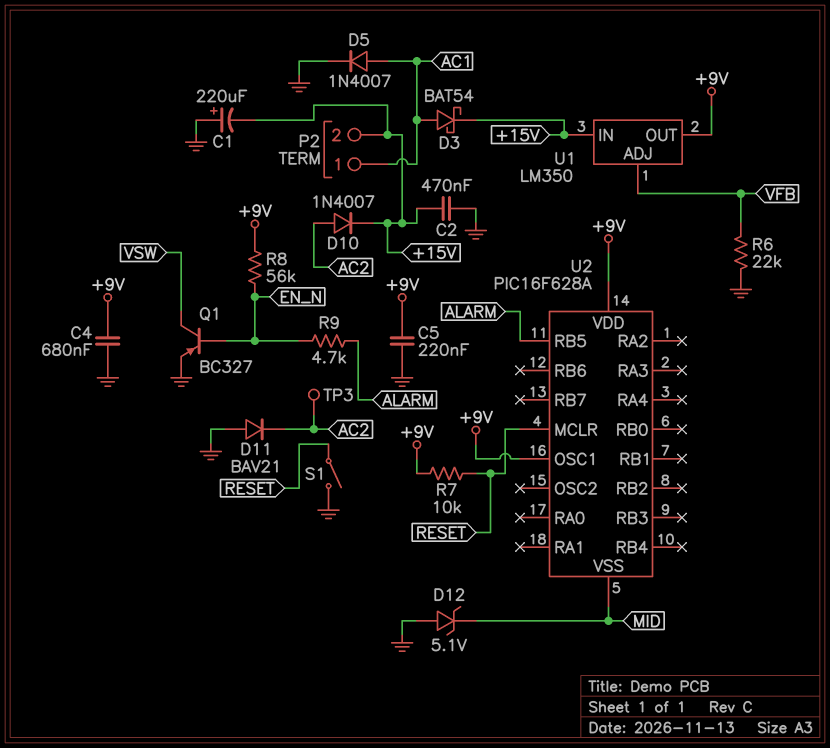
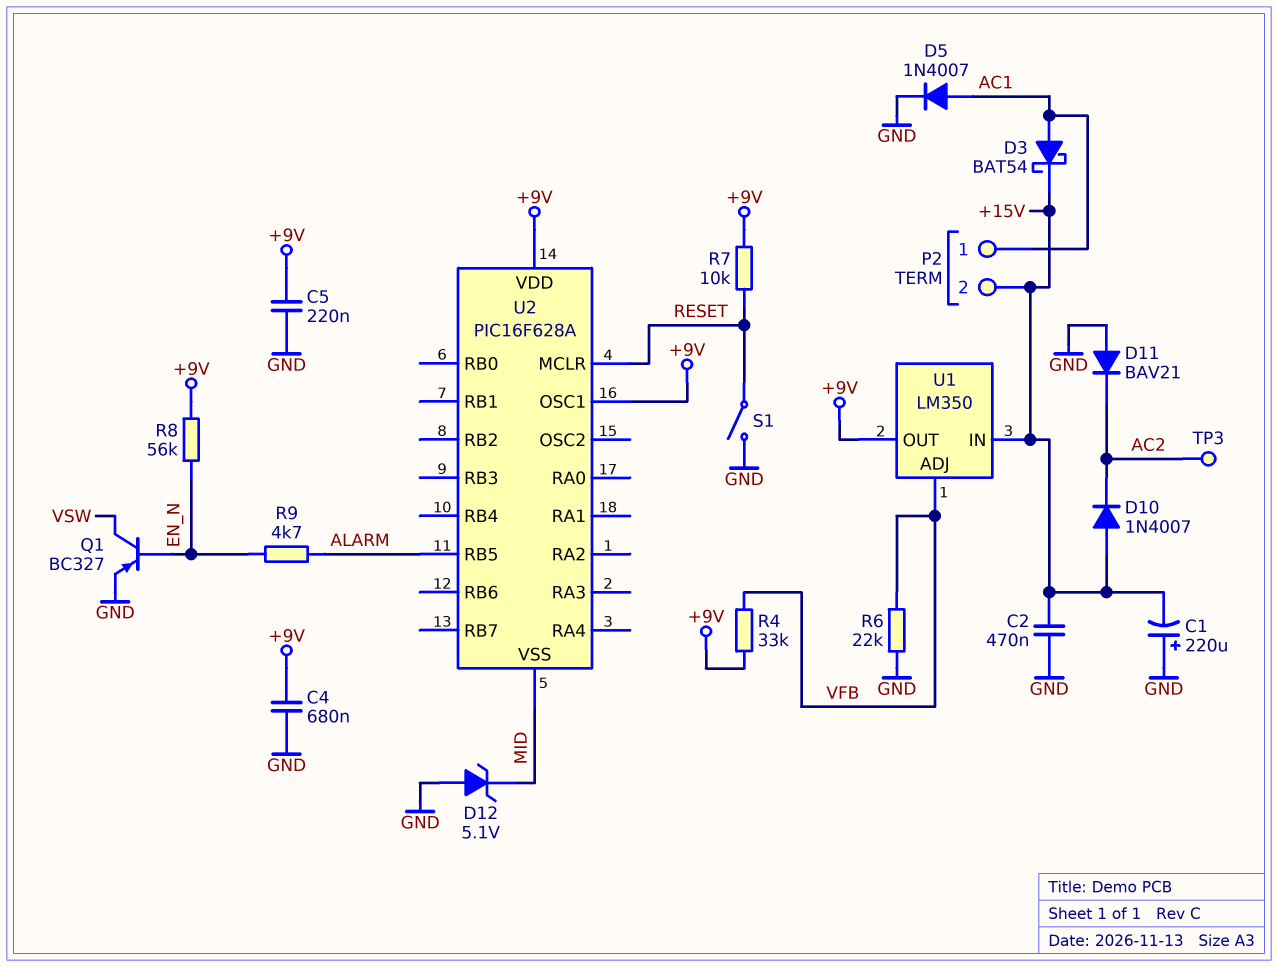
D10: diode 1N4007 (A AC2, K +15V) -> diode 1N4007 (A +15V, K AC2)
R4: none -> 33k (+9V, VFB)

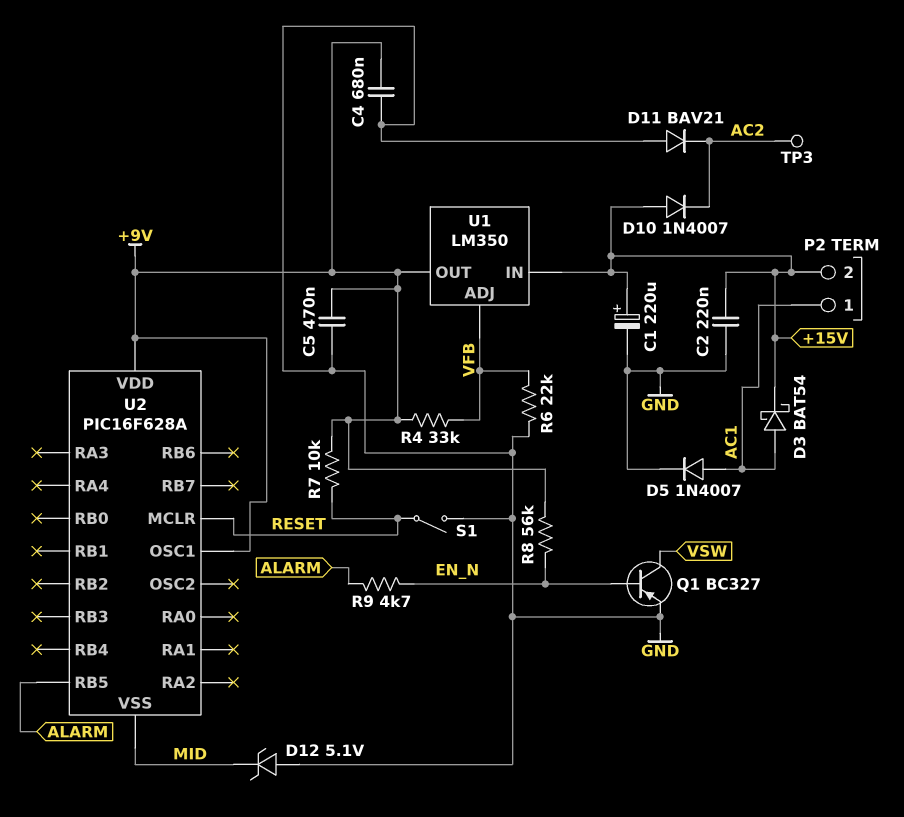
C1: 220uF (plus GND, minus +15V) -> 220uF (plus +15V, minus GND)
C2: 470nF (+15V, GND) -> 220nF (+15V, GND)
C5: 220nF (+9V, GND) -> 470nF (+9V, GND)

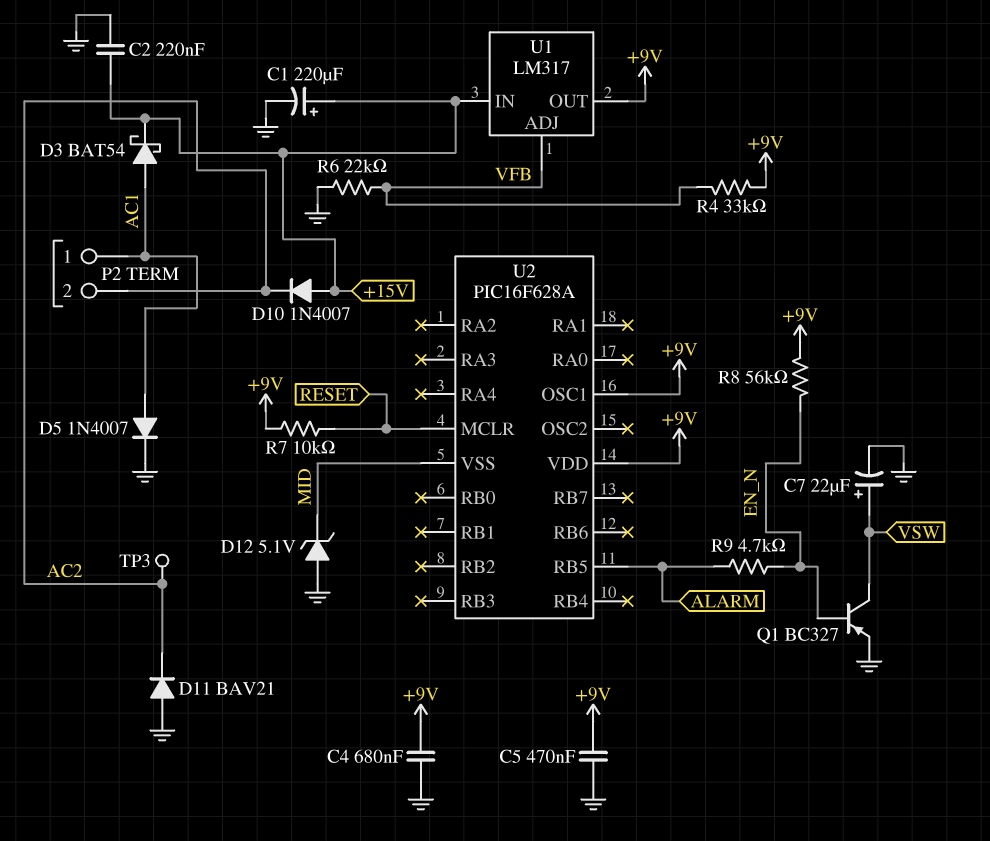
C7: none -> 22uF (plus VSW, minus GND)
P2 pin 2: +15V -> AC2
S1: switch (GND, RESET) -> none
U1: LM350 -> LM317

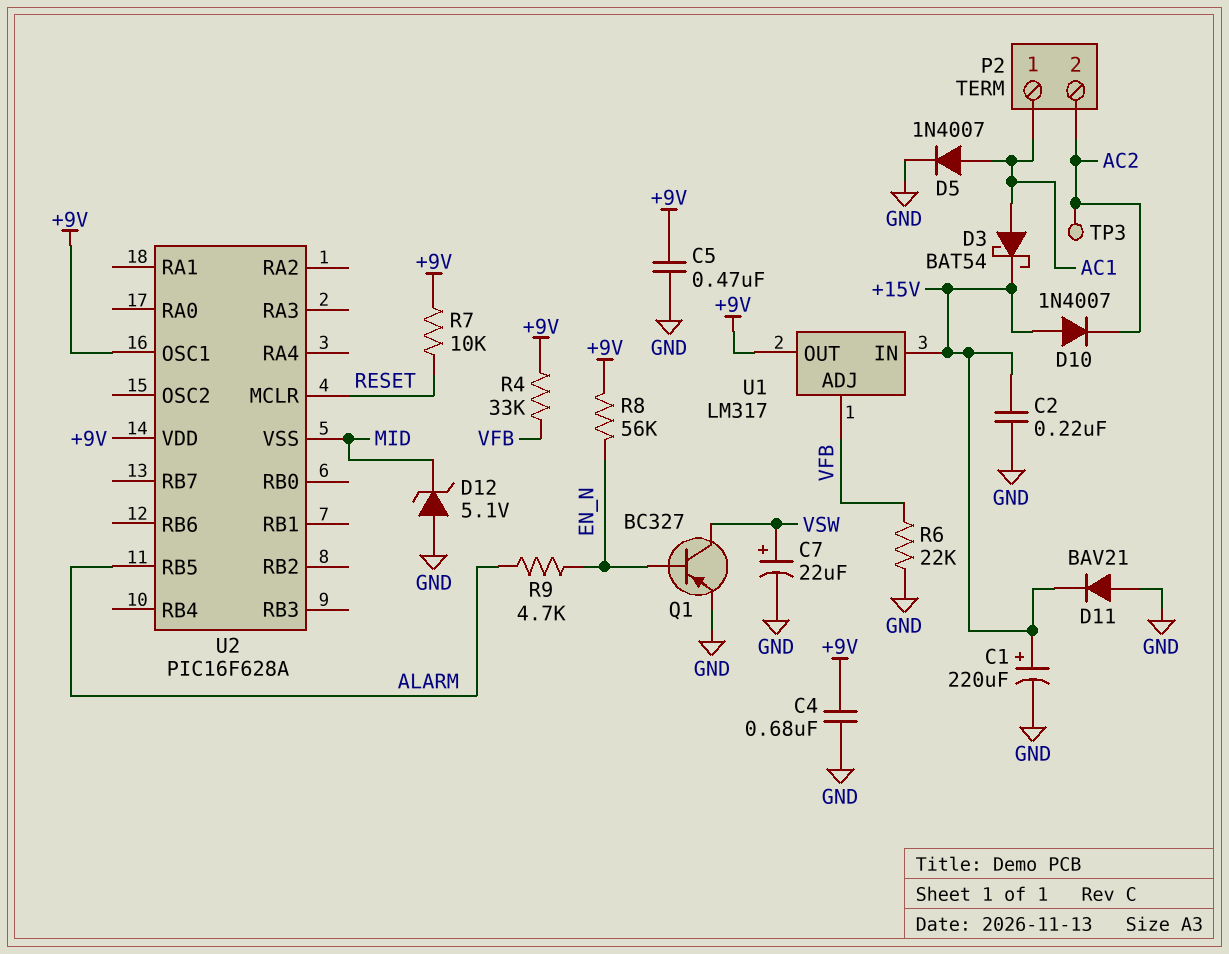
D11: diode BAV21 (A GND, K AC2) -> diode BAV21 (A GND, K +15V)

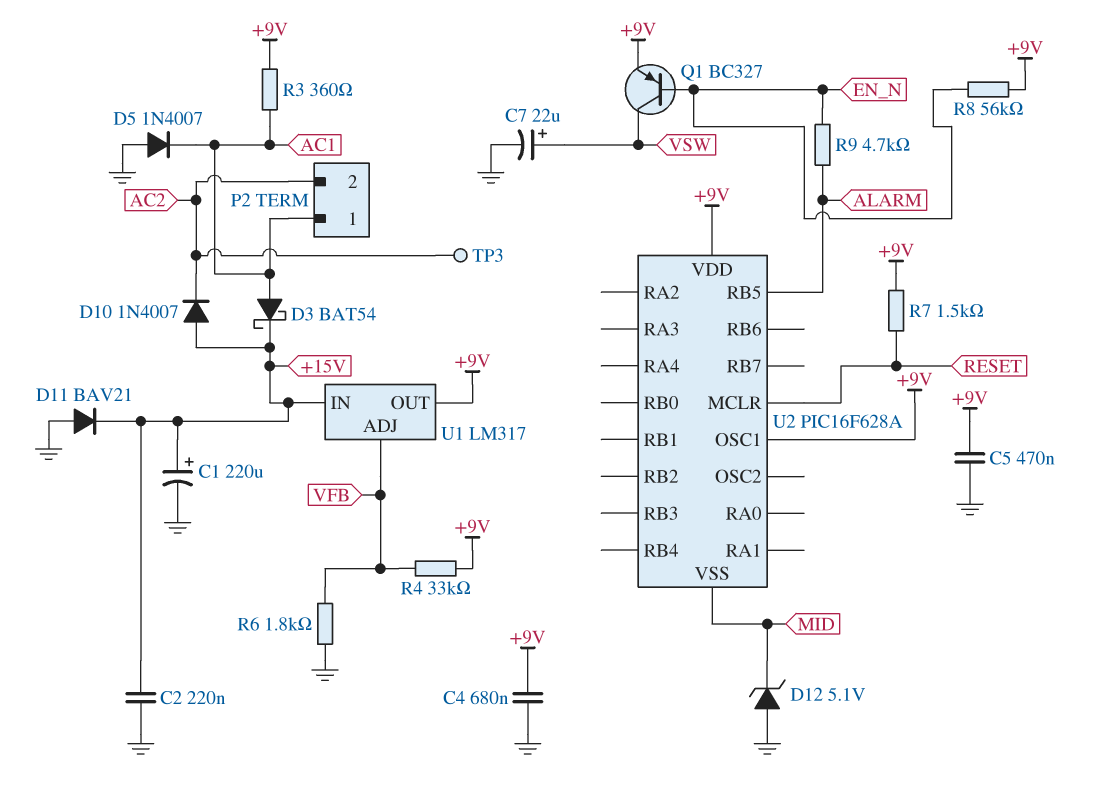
D5: diode 1N4007 (A AC1, K GND) -> diode 1N4007 (A GND, K AC1)
Q1: PNP BC327 (B EN_N, C VSW, E GND) -> PNP BC327 (B EN_N, C VSW, E +9V)
R3: none -> 360 (+9V, AC1)
R6: 22k (GND, VFB) -> 1.8k (GND, VFB)
R7: 10k (+9V, RESET) -> 1.5k (+9V, RESET)

